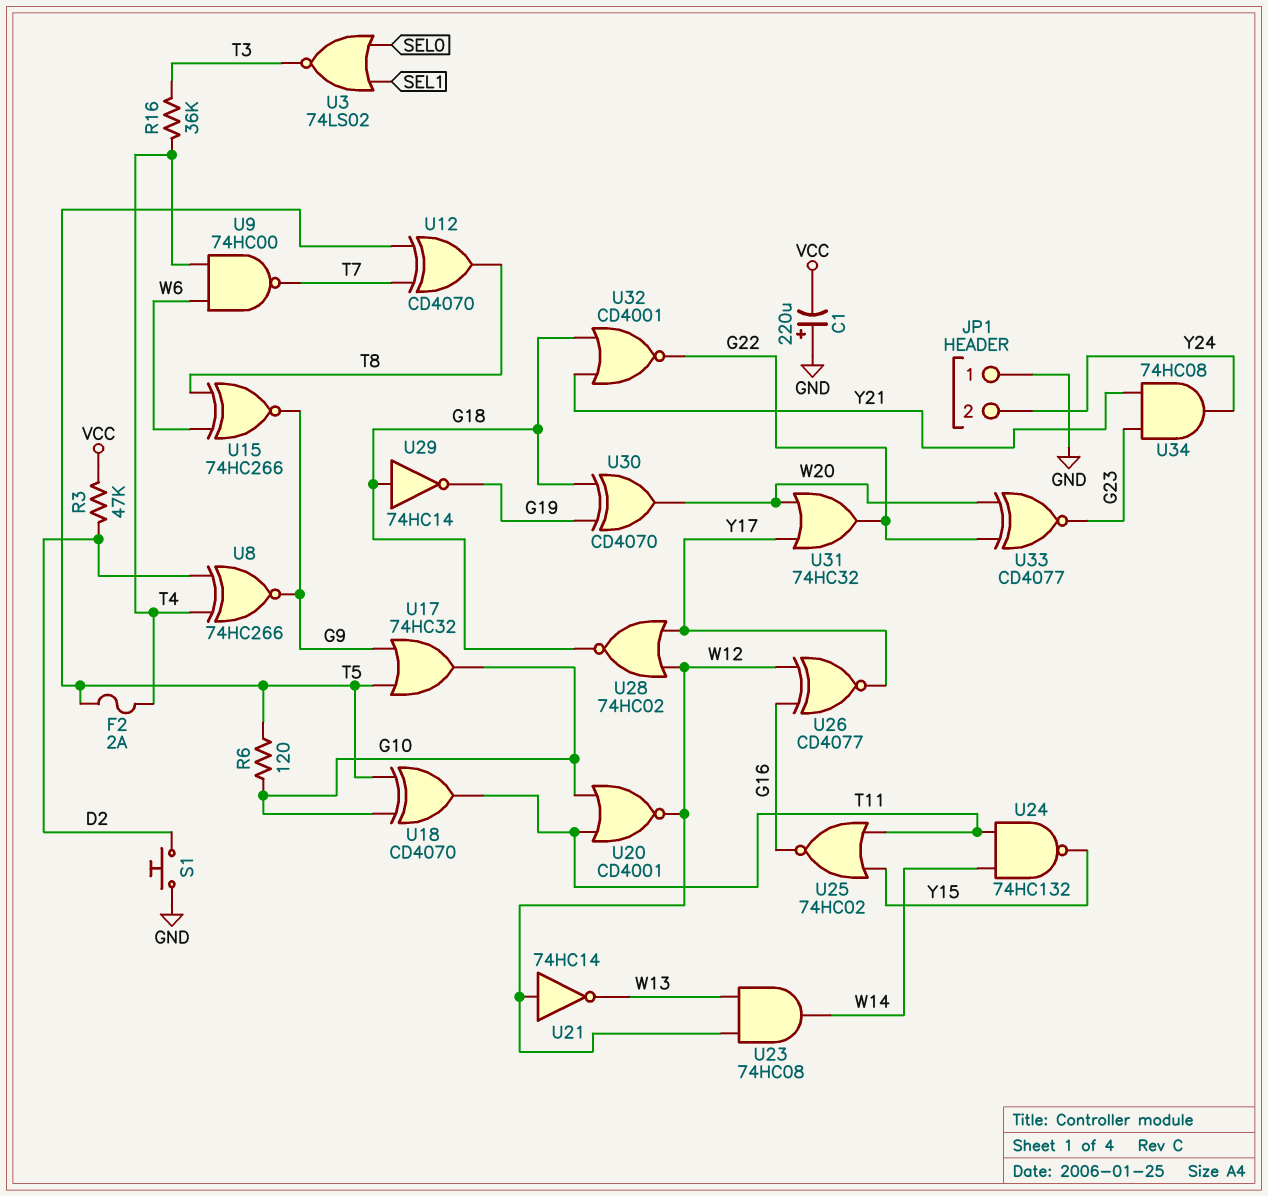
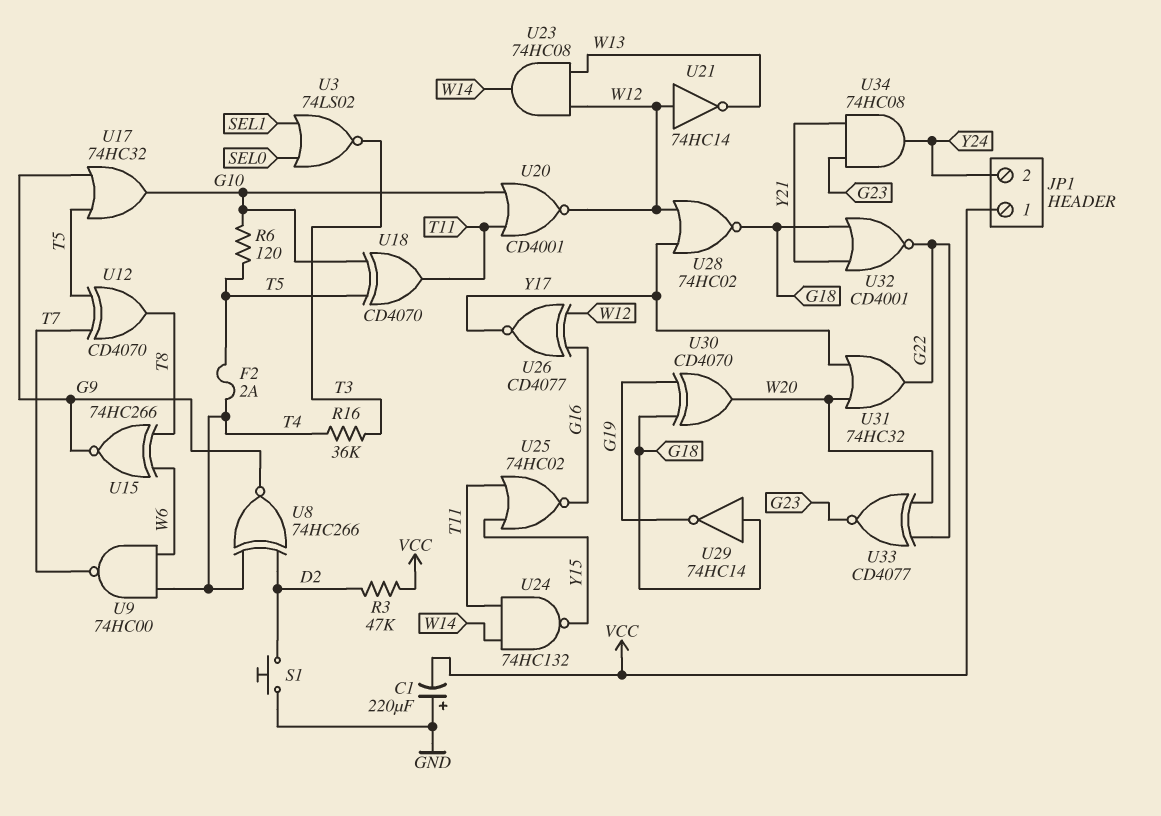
JP1 pin 1: GND -> VCC

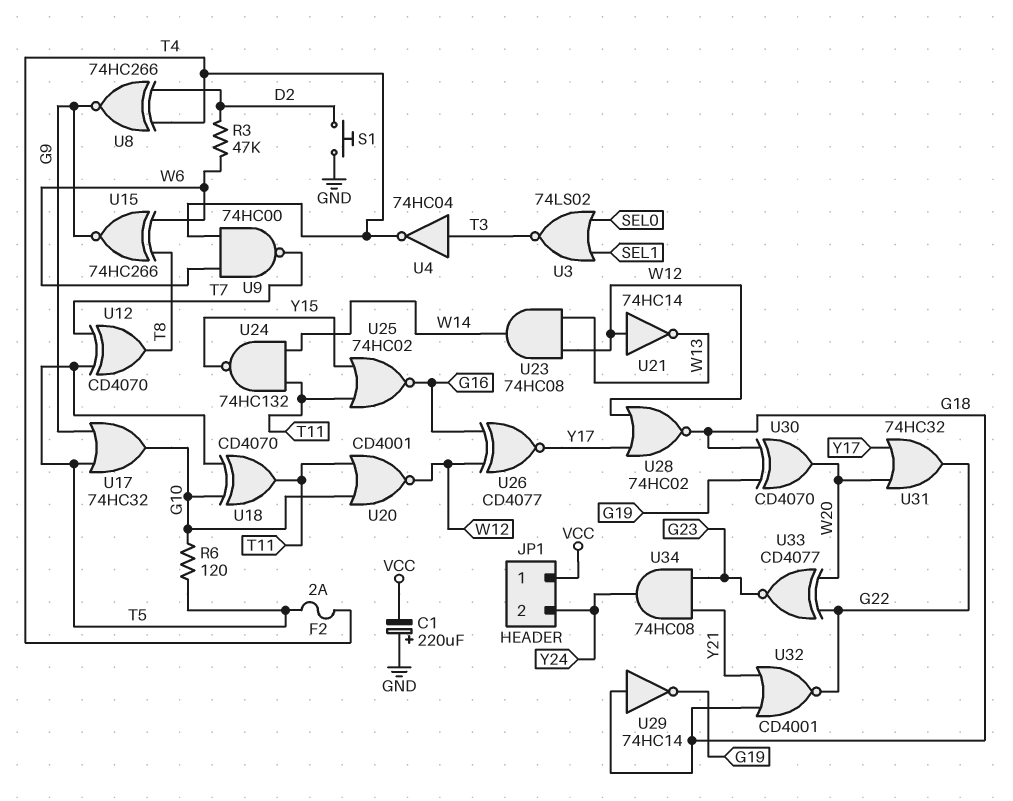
R3: 47k (D2, VCC) -> 47k (D2, W6)
R16: 36k (T3, T4) -> none
U4: none -> NOT 74HC04 (in T3, out T4)

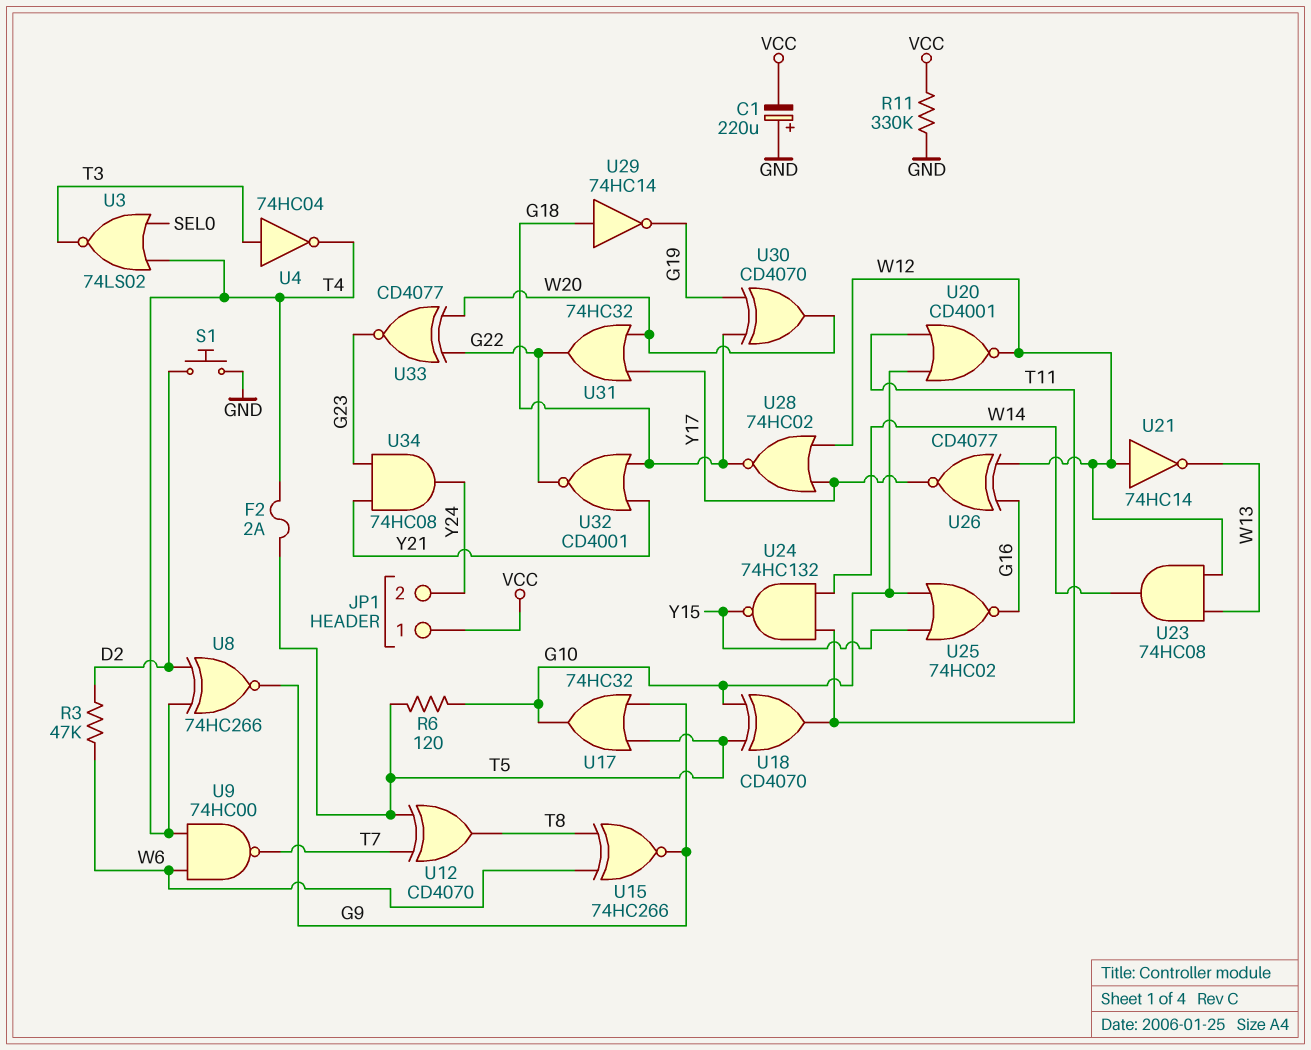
R11: none -> 330k (GND, VCC)
U3: NOR 74LS02 (in SEL0, in SEL1, out T3) -> NOR 74LS02 (in SEL0, in T4, out T3)
U25: NOR 74HC02 (in T11, in Y15, out G16) -> NOR 74HC02 (in G10, in Y15, out G16)

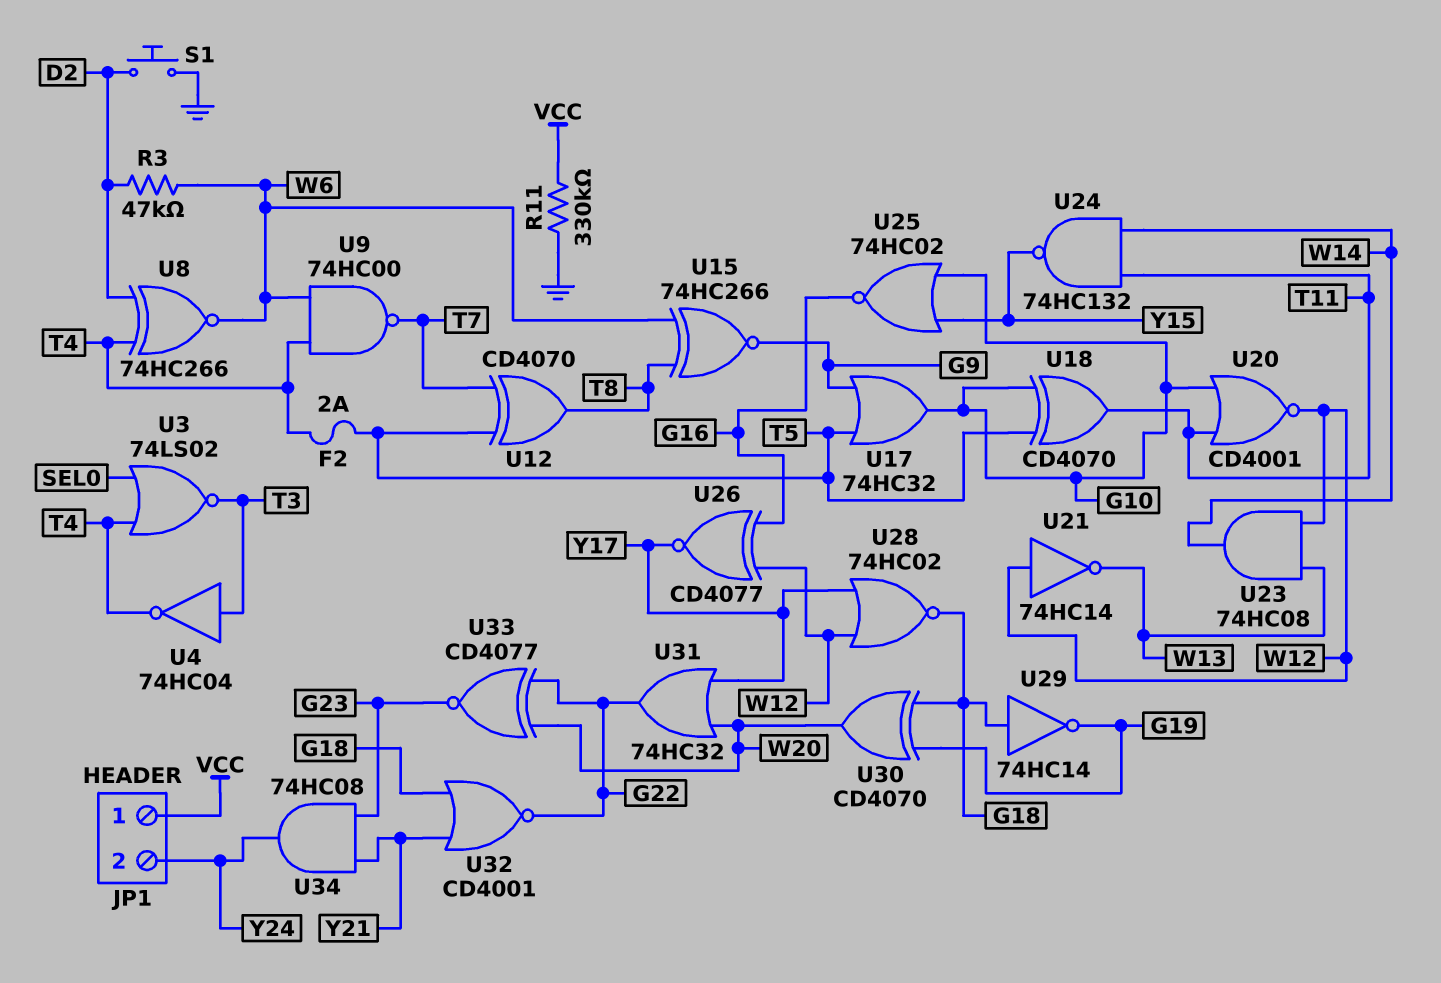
C1: 220uF (plus GND, minus VCC) -> none
R6: 120 (G10, T5) -> none
U8: XNOR 74HC266 (in D2, in T4, out G9) -> XNOR 74HC266 (in D2, in T4, out W6)

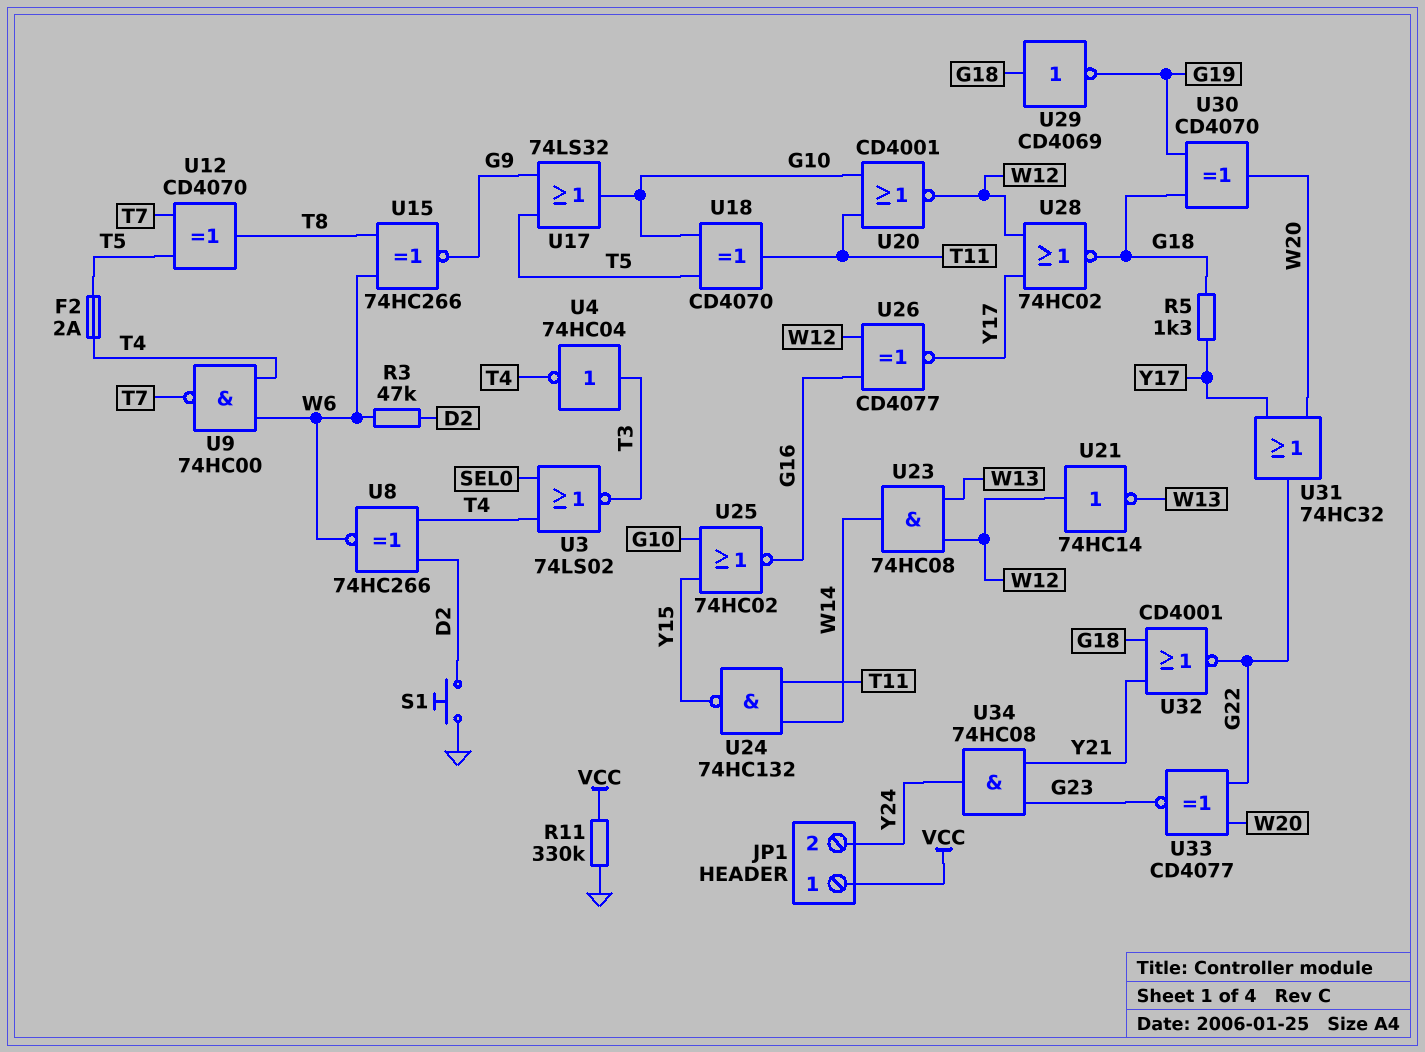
R5: none -> 1.3k (G18, Y17)
U17: OR 74HC32 (in G9, in T5, out G10) -> OR 74LS32 (in G9, in T5, out G10)
U29: NOT 74HC14 (in G18, out G19) -> NOT CD4069 (in G18, out G19)

